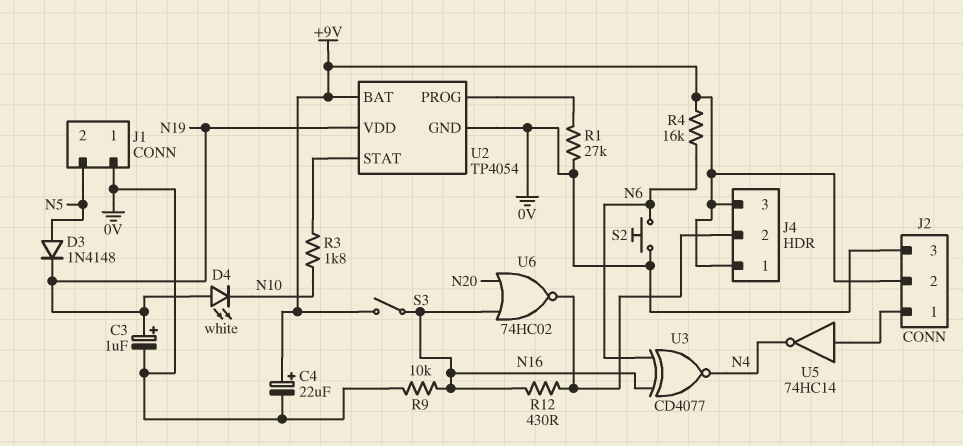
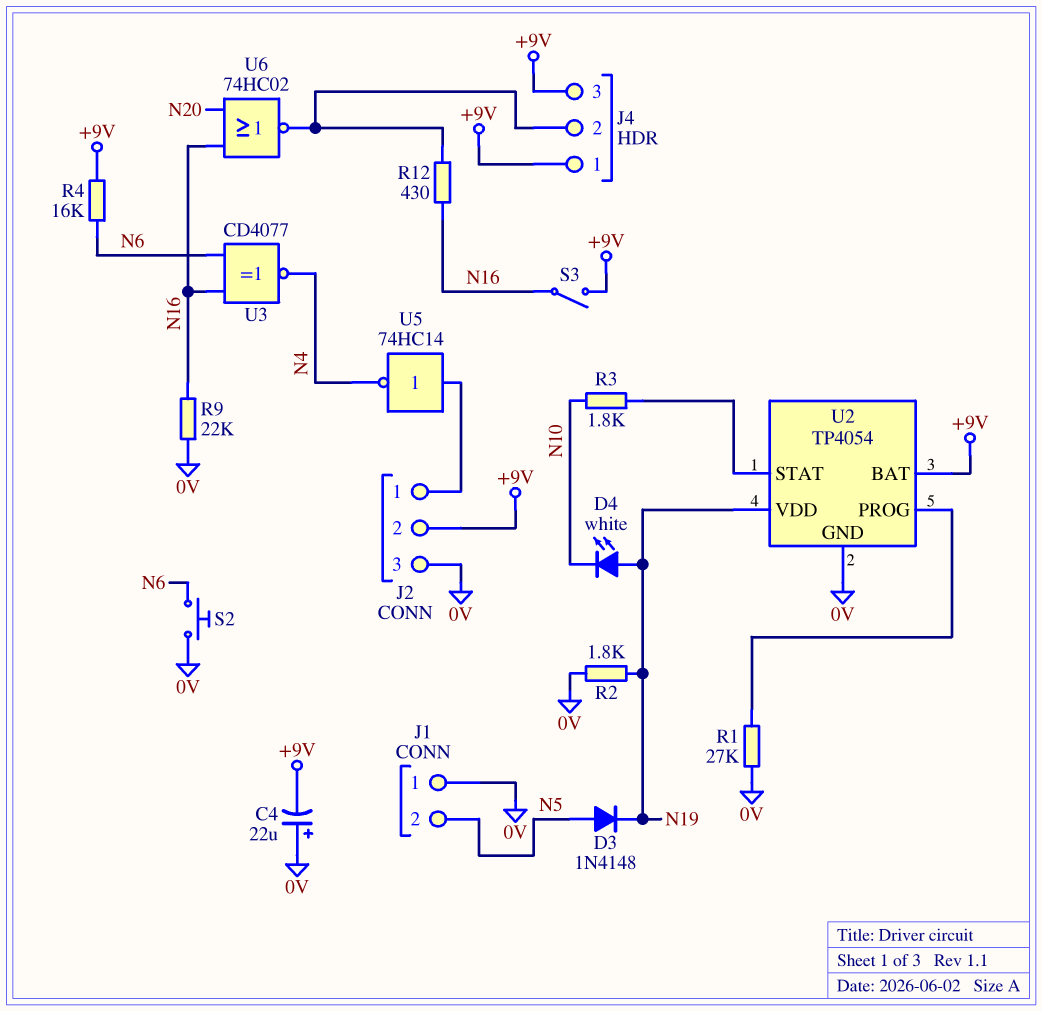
C3: 1uF (plus N19, minus 0V) -> none
C4: 22uF (plus +9V, minus 0V) -> 22uF (plus 0V, minus +9V)
R2: none -> 1.8k (0V, N19)
R9: 10k (0V, N16) -> 22k (0V, N16)

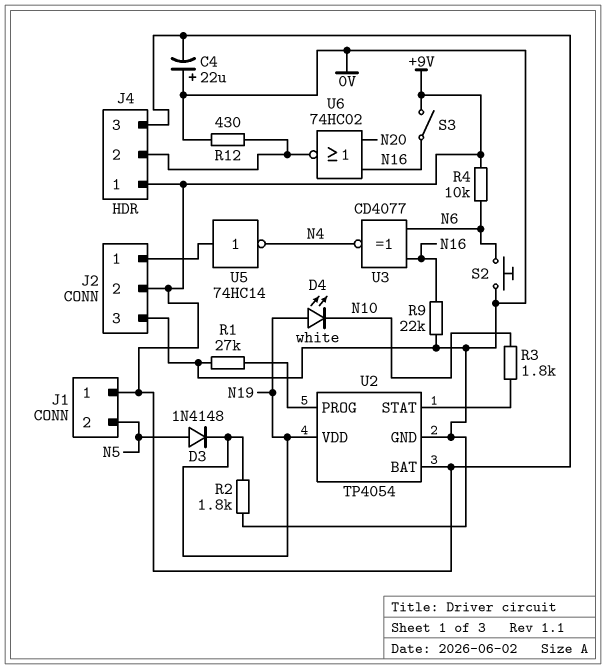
J1 pin 1: 0V -> +9V
R4: 16k (+9V, N6) -> 10k (+9V, N6)
R12: 430 (J4/2, N16) -> 430 (0V, J4/2)

